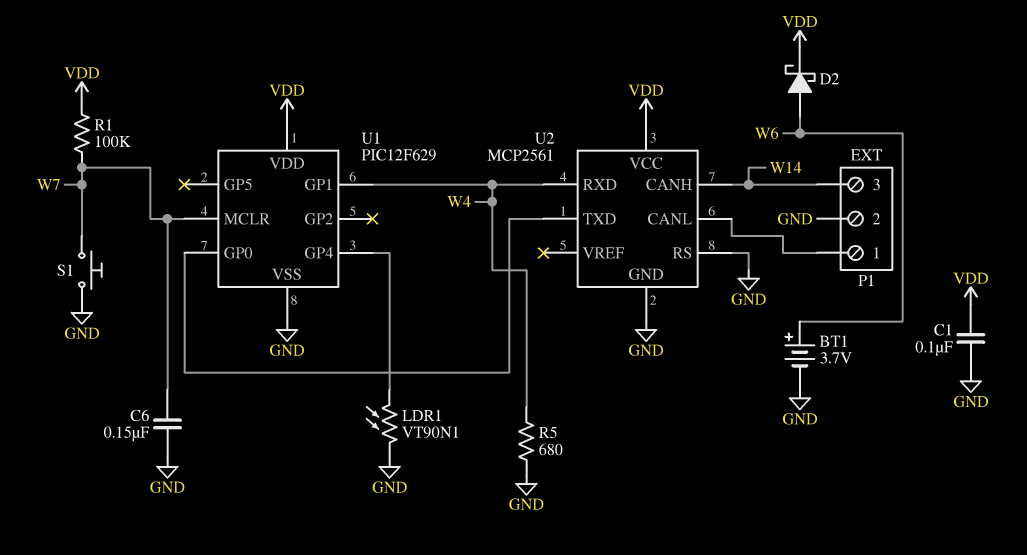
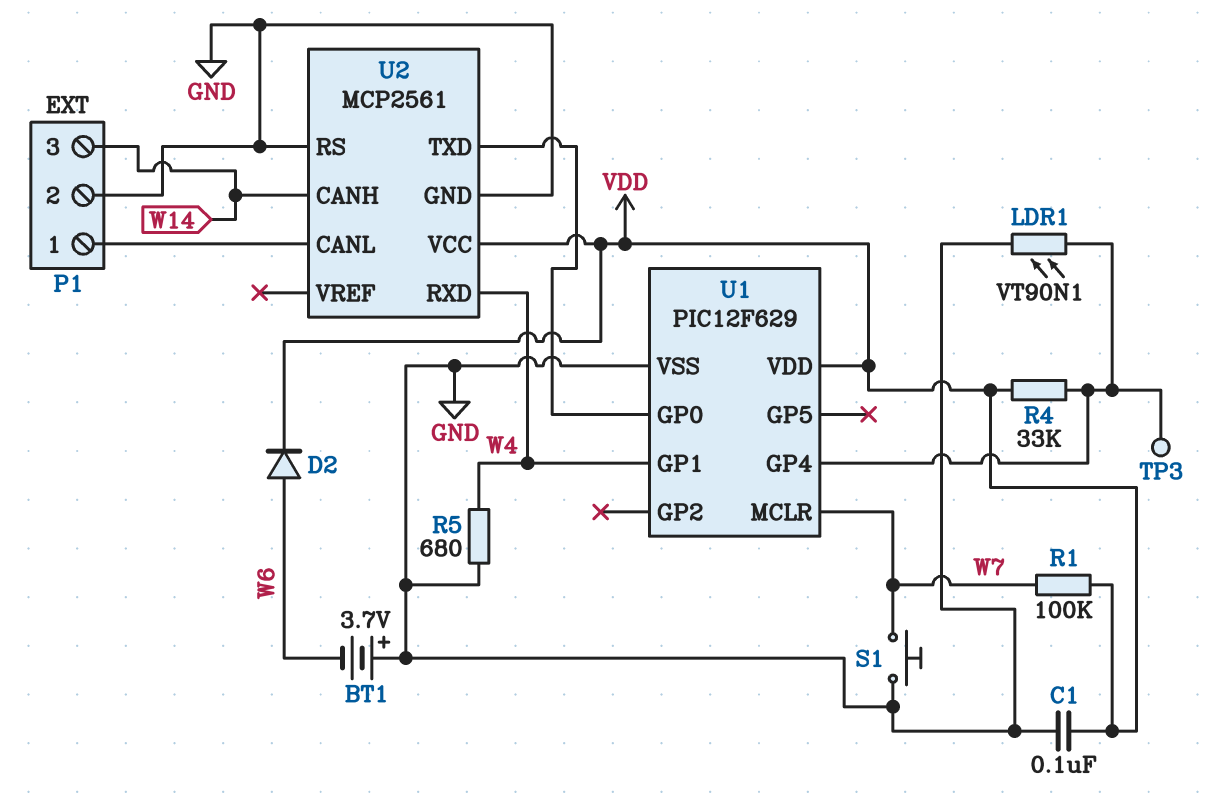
BT1: 3.7V (plus W6, minus GND) -> 3.7V (plus GND, minus W6)
C6: 150nF (GND, W7) -> none
D2: schottky (A W6, K VDD) -> diode (A W6, K VDD)
R4: none -> 33k (U1/GP4, VDD)
TP3: none -> test point (U1/GP4)

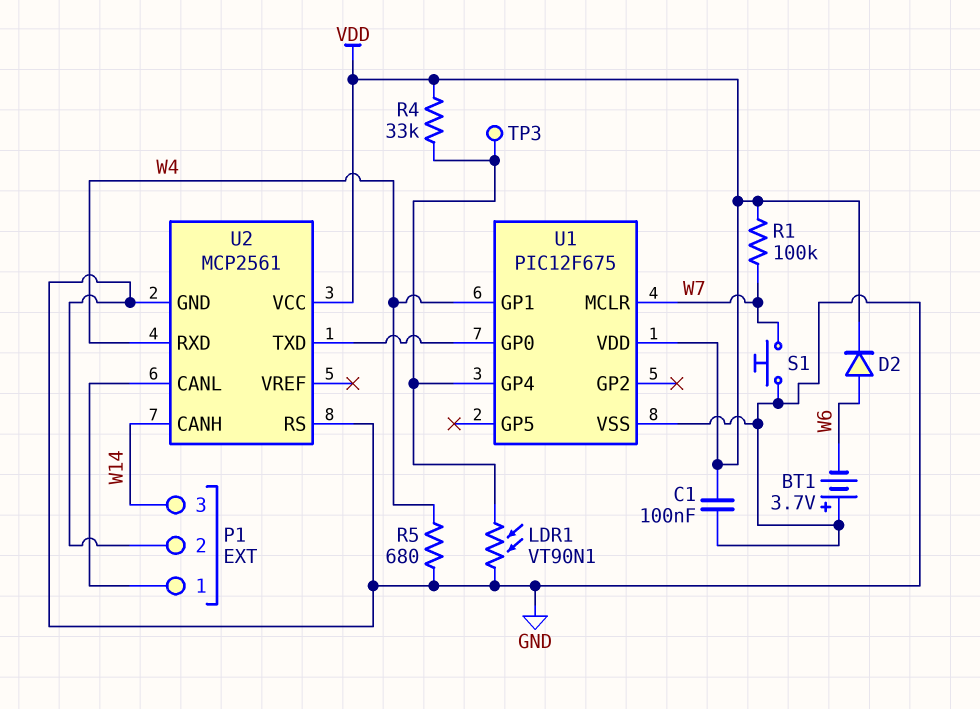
U1: PIC12F629 -> PIC12F675

